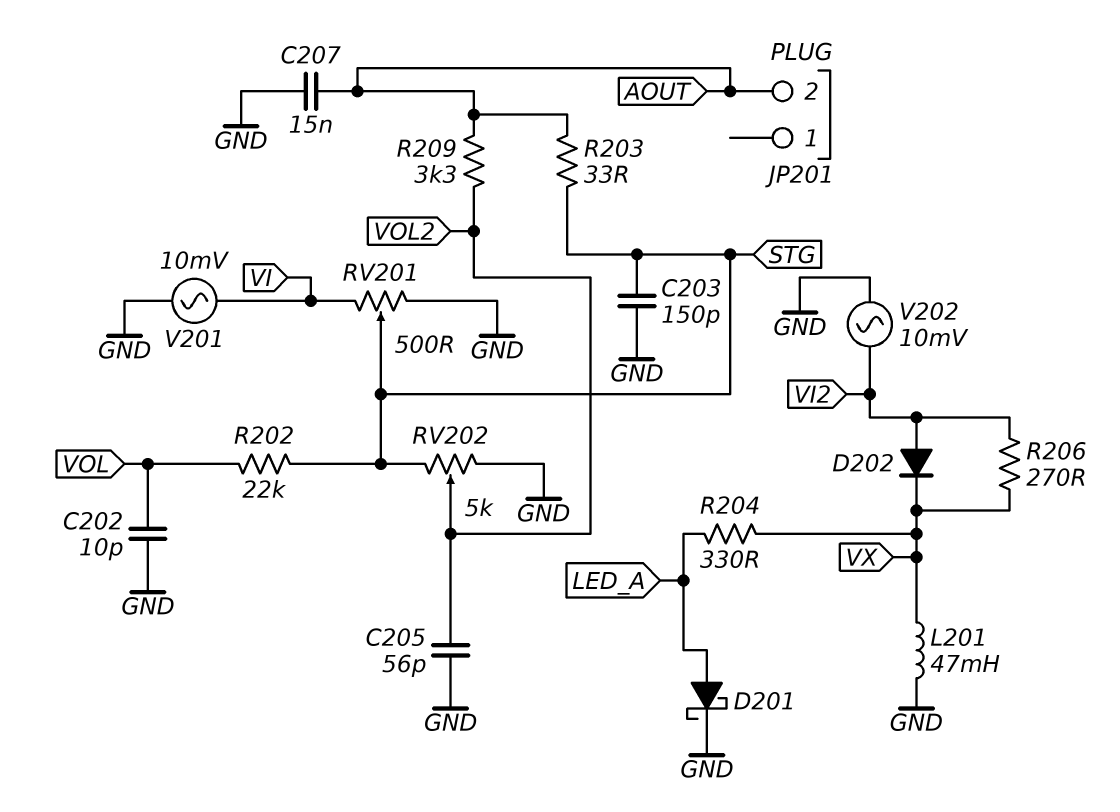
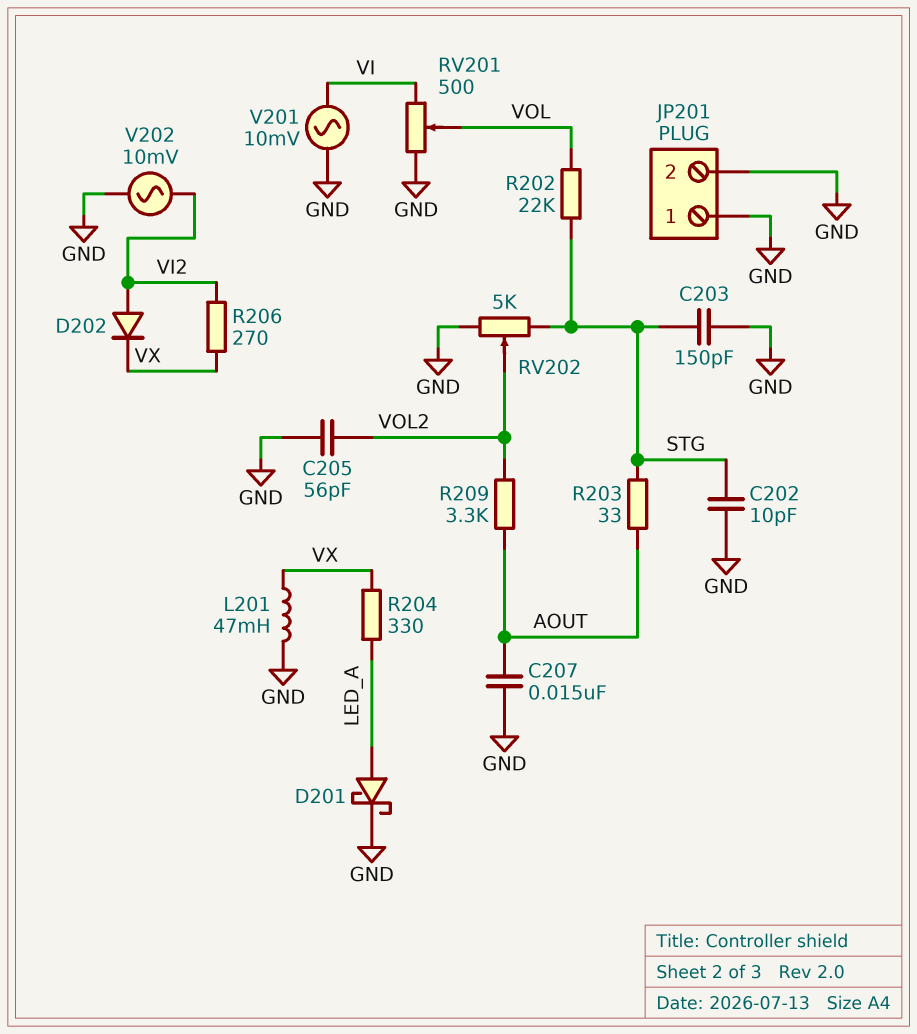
C202: 10pF (GND, VOL) -> 10pF (GND, STG)
JP201 pin 1: none -> GND
JP201 pin 2: AOUT -> GND
RV201: 500 (GND, VI, wiper STG) -> 500 (GND, VI, wiper VOL)

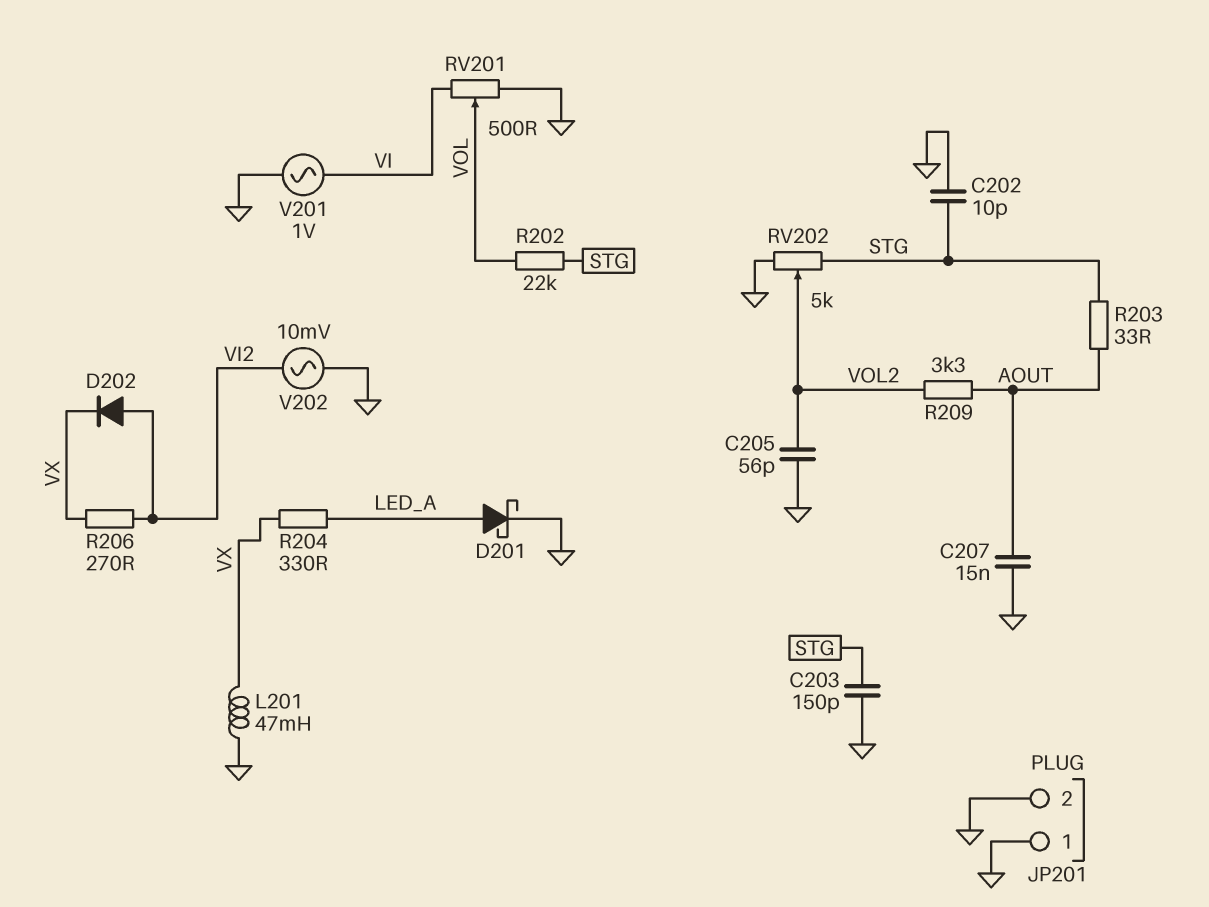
V201: AC 10mV (GND, VI) -> AC 1V (GND, VI)

